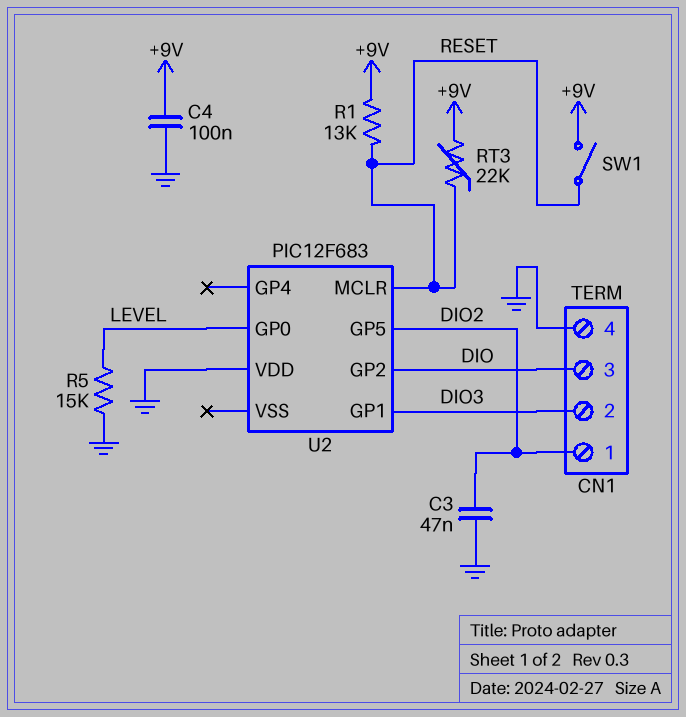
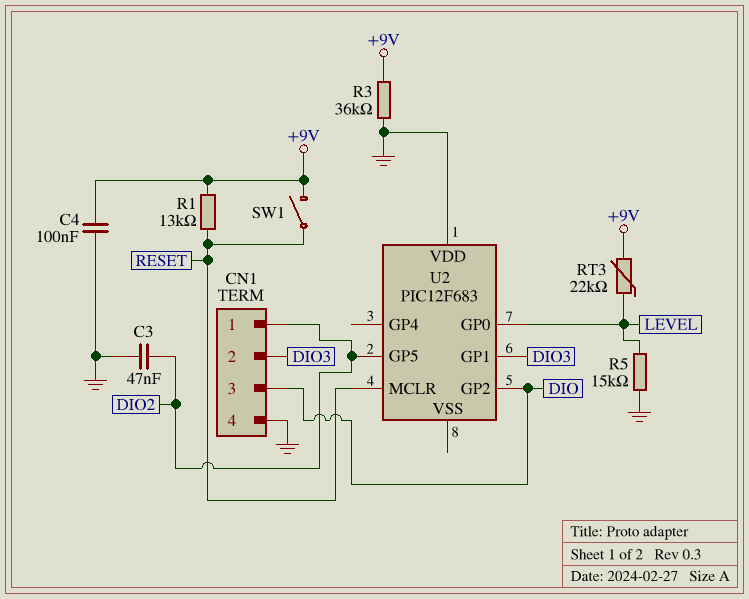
R3: none -> 36k (+9V, GND)
RT3: 22k (+9V, RESET) -> 22k (+9V, LEVEL)

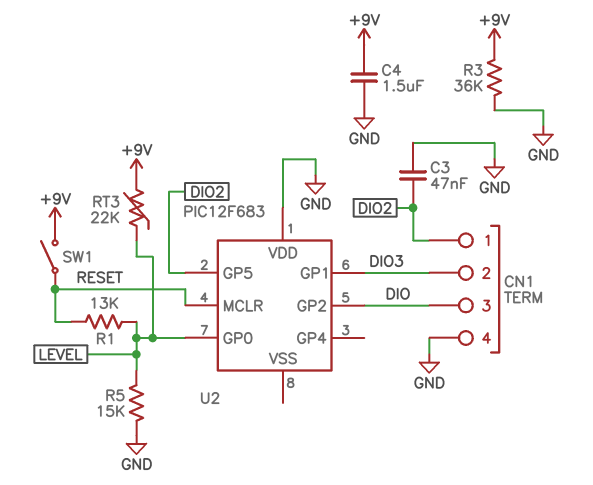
C4: 100nF (+9V, GND) -> 1.5uF (+9V, GND)
R1: 13k (+9V, RESET) -> 13k (LEVEL, RESET)

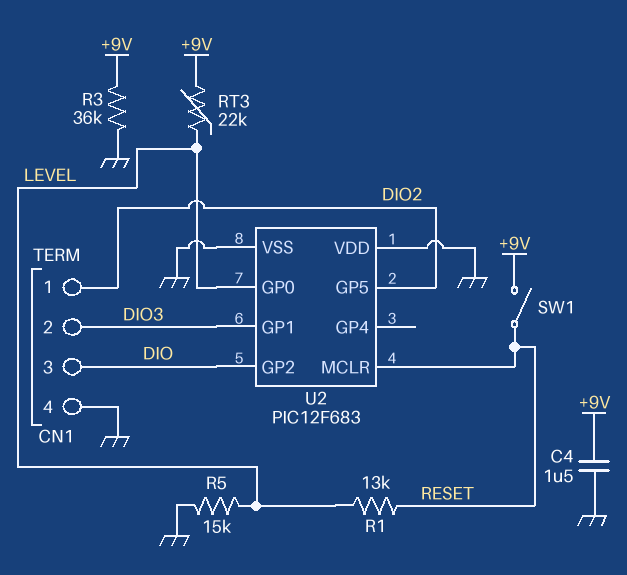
C3: 47nF (DIO2, GND) -> none
U2 pin VSS: none -> GND

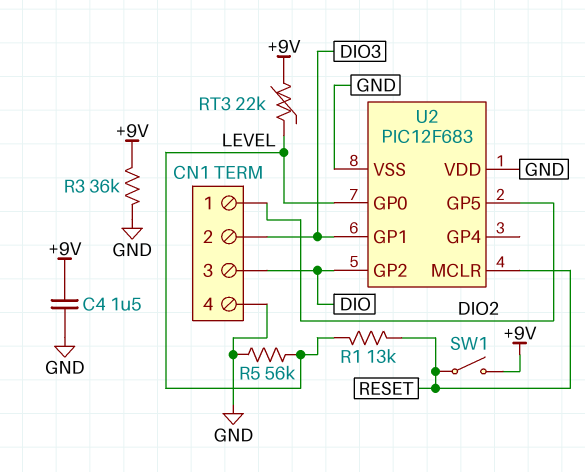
R5: 15k (GND, LEVEL) -> 56k (GND, LEVEL)

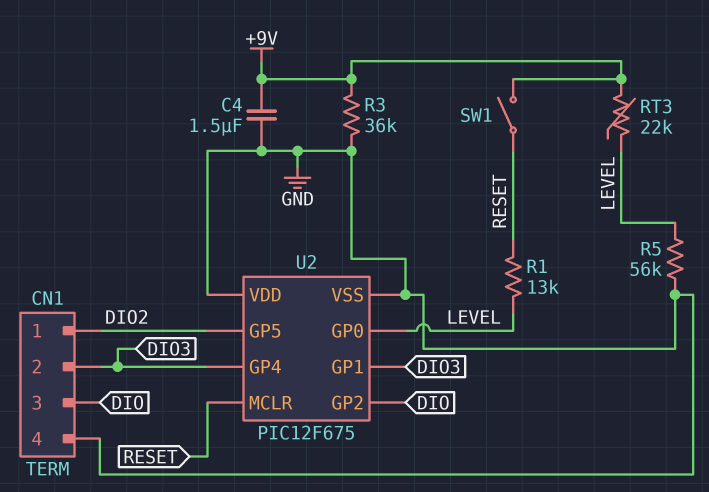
U2: PIC12F683 -> PIC12F675
U2 pin GP4: none -> DIO3

